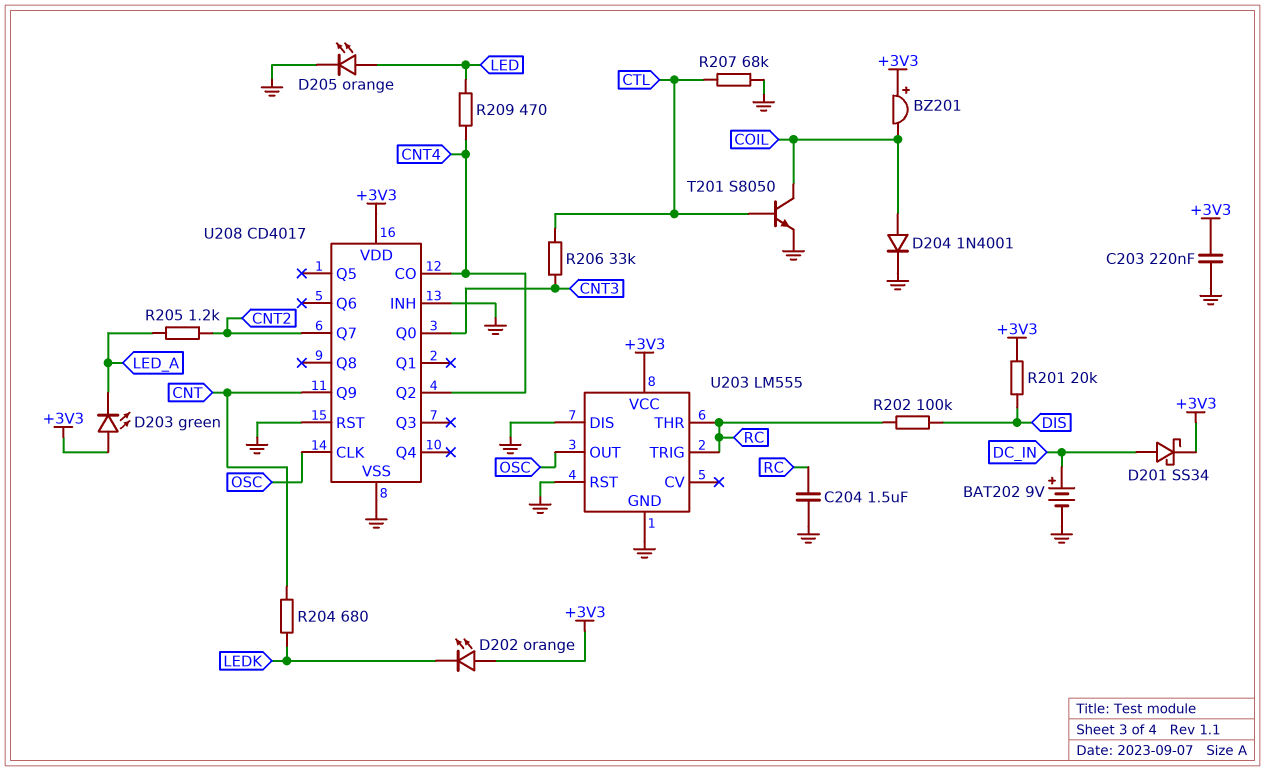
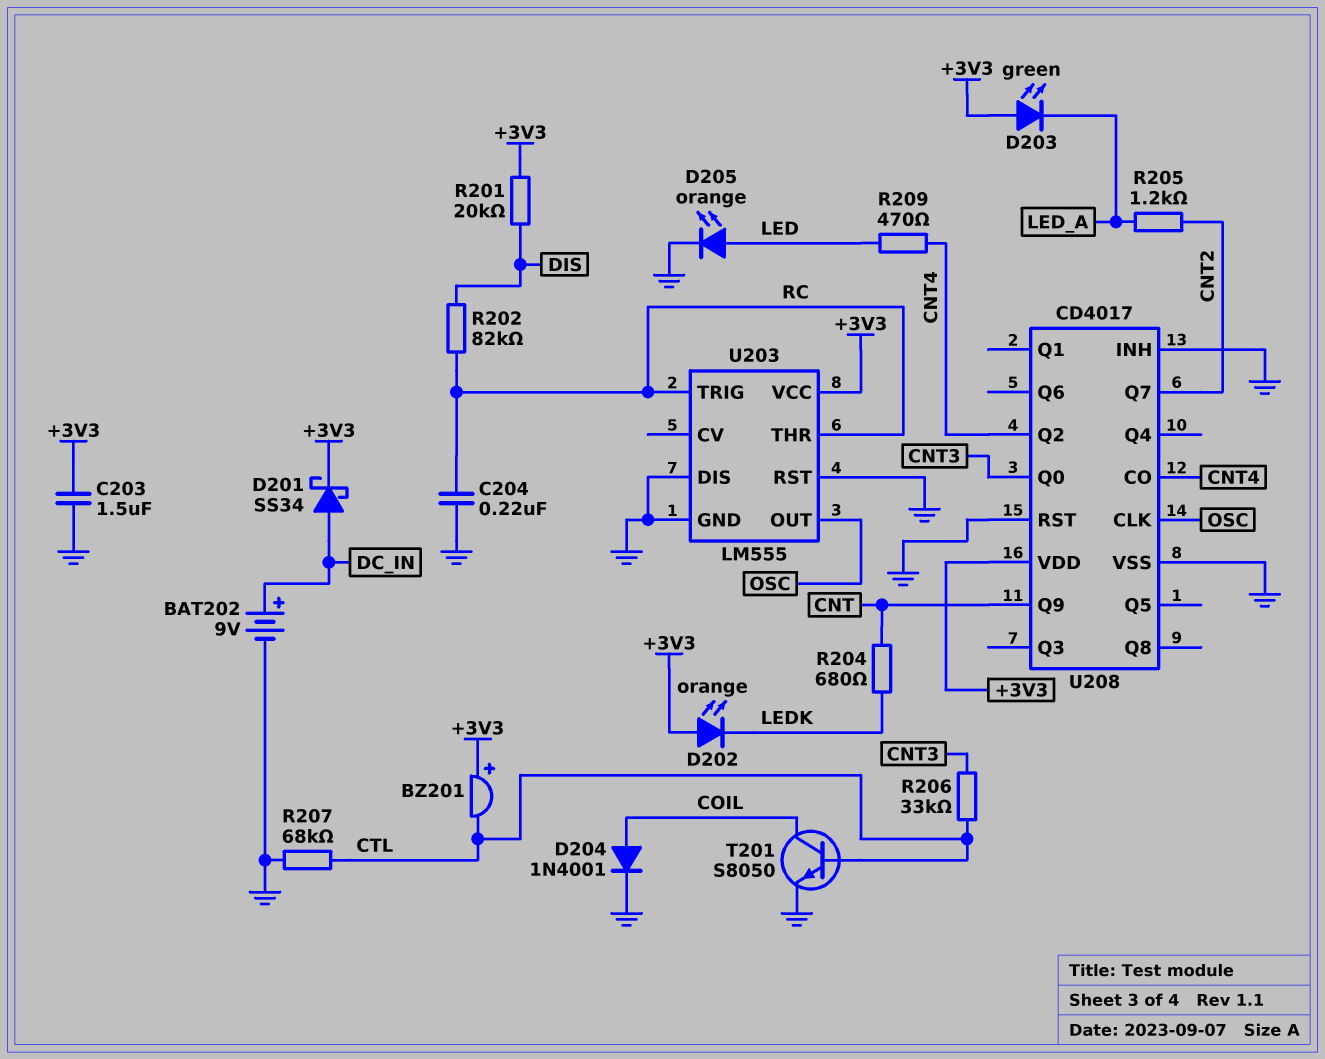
BZ201: buzzer (plus +3V3, minus COIL) -> buzzer (plus +3V3, minus CTL)
C203: 220nF (+3V3, GND) -> 1.5uF (+3V3, GND)
C204: 1.5uF (GND, RC) -> 220nF (GND, RC)
R202: 100k (DIS, RC) -> 82k (DIS, RC)

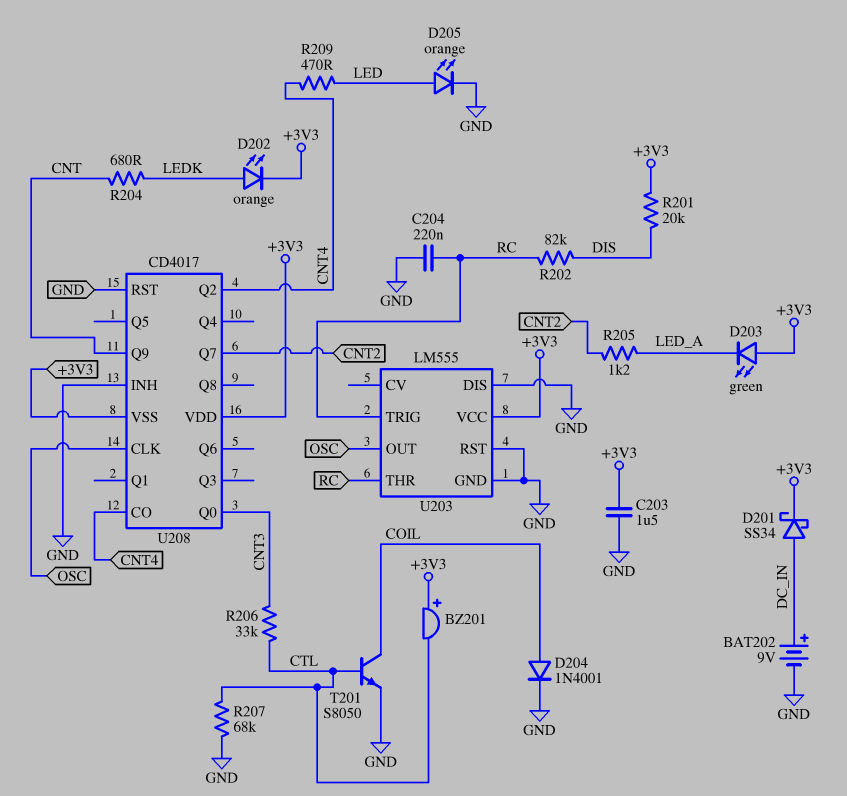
D202: LED orange (A +3V3, K LEDK) -> LED orange (A LEDK, K +3V3)
U208 pin VSS: GND -> +3V3

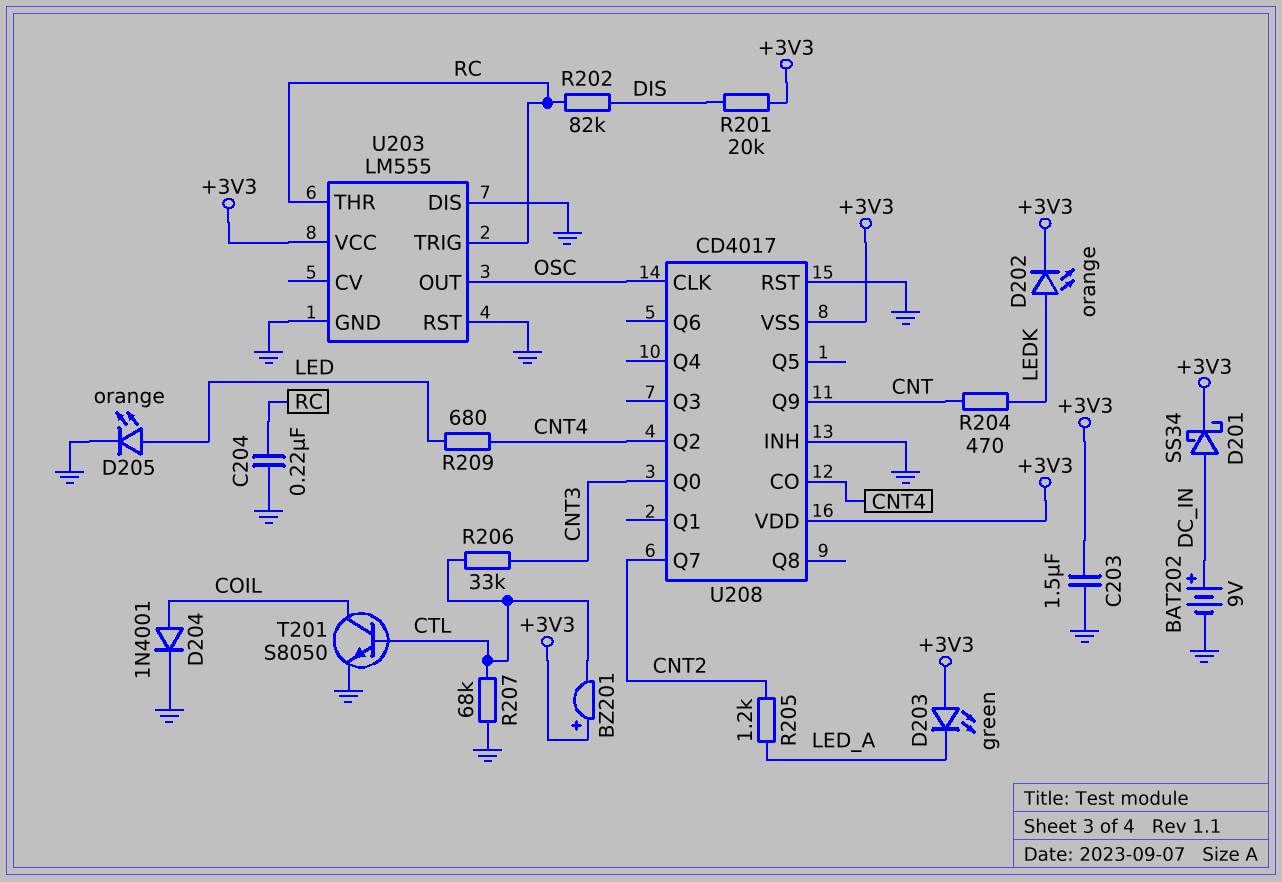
R204: 680 (CNT, LEDK) -> 470 (CNT, LEDK)
R209: 470 (CNT4, LED) -> 680 (CNT4, LED)

